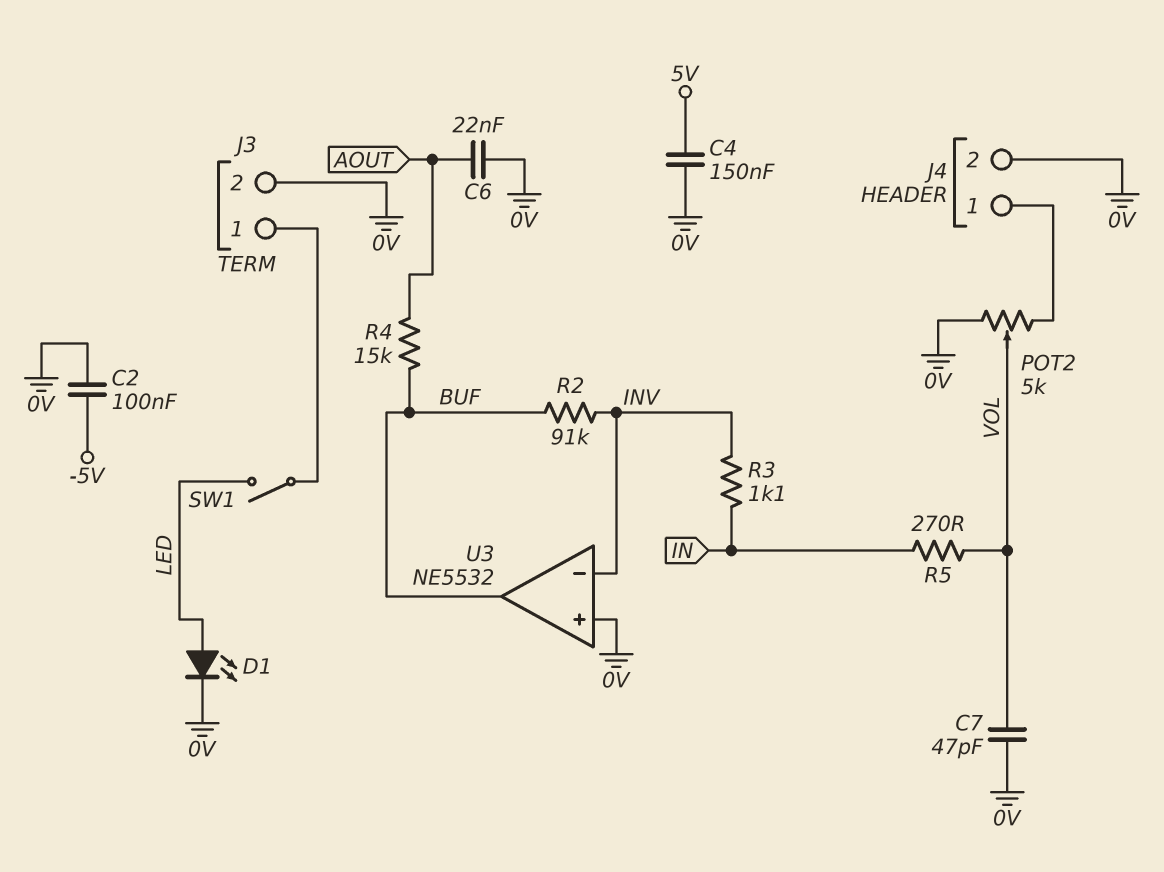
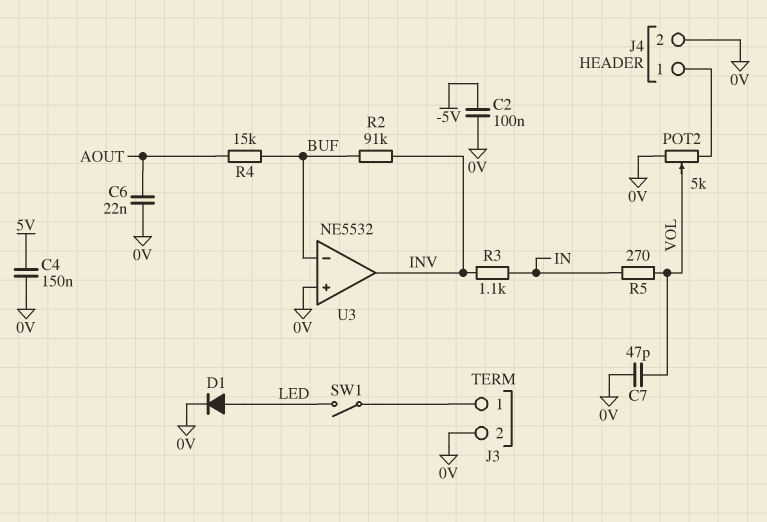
D1: LED (A LED, K 0V) -> diode (A LED, K 0V)
U3 pin in-: INV -> BUF
U3 pin out: BUF -> INV

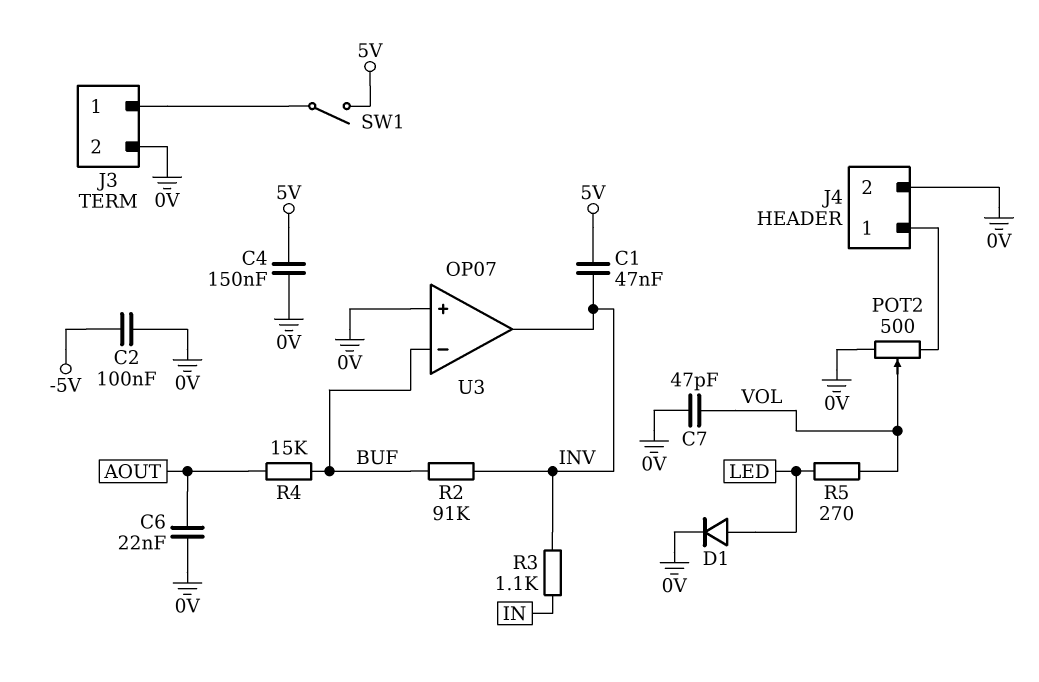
C1: none -> 47nF (5V, INV)
POT2: 5k (0V, J4/1, wiper VOL) -> 500 (0V, J4/1, wiper VOL)
R5: 270 (IN, VOL) -> 270 (LED, VOL)
SW1: switch (J3/1, LED) -> switch (5V, J3/1)
U3: NE5532 -> OP07

